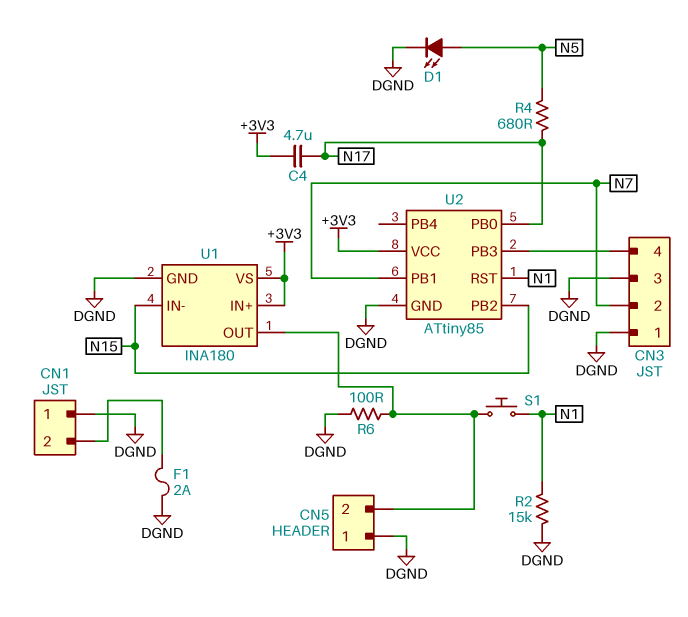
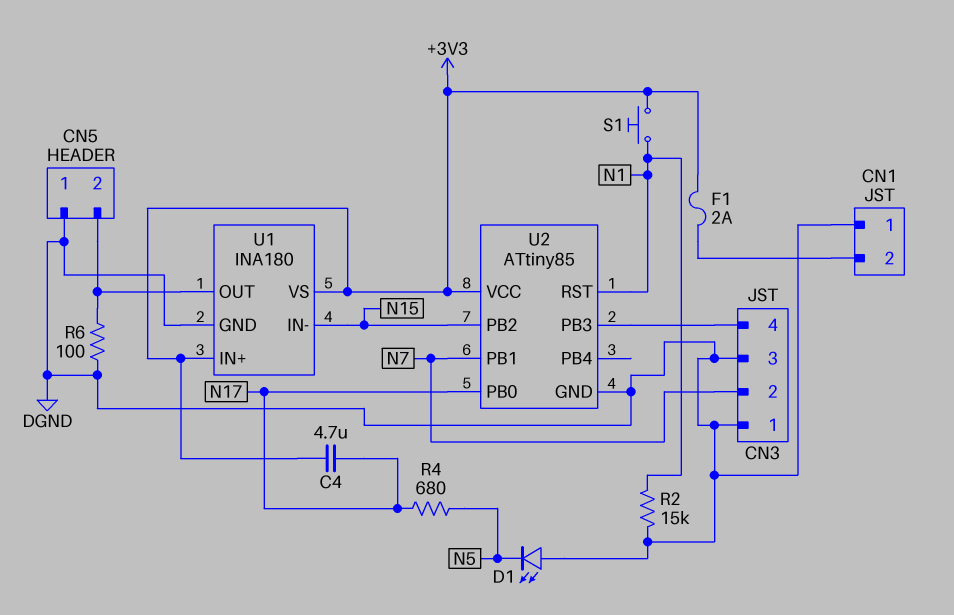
D1: LED (A N5, K DGND) -> LED (A DGND, K N5)
F1: 2A (CN1/2, DGND) -> 2A (+3V3, CN1/2)
S1: button (CN5/2, N1) -> button (+3V3, N1)

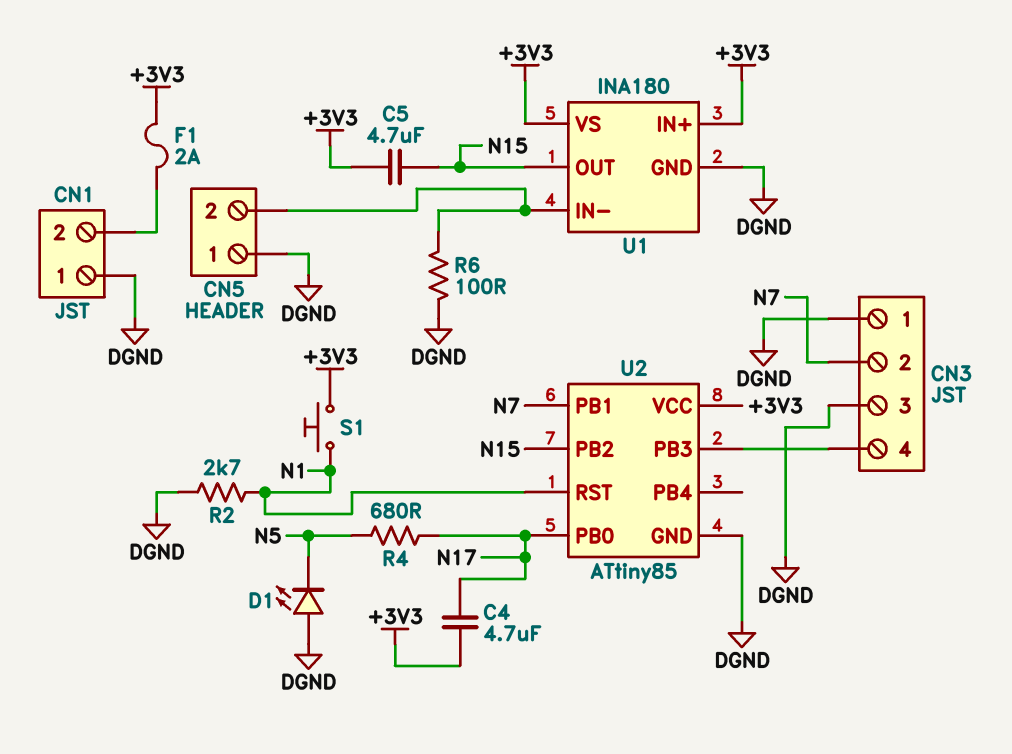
C5: none -> 4.7uF (+3V3, N15)
R2: 15k (DGND, N1) -> 2.7k (DGND, N1)
U1 pin IN-: N15 -> CN5/2
U1 pin OUT: CN5/2 -> N15

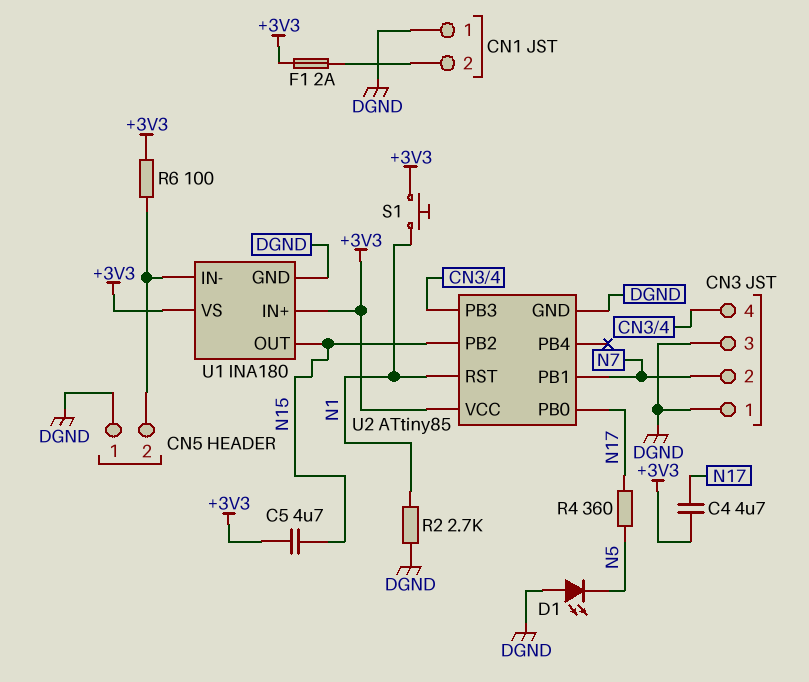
R4: 680 (N5, N17) -> 360 (N5, N17)
R6: 100 (CN5/2, DGND) -> 100 (+3V3, CN5/2)

